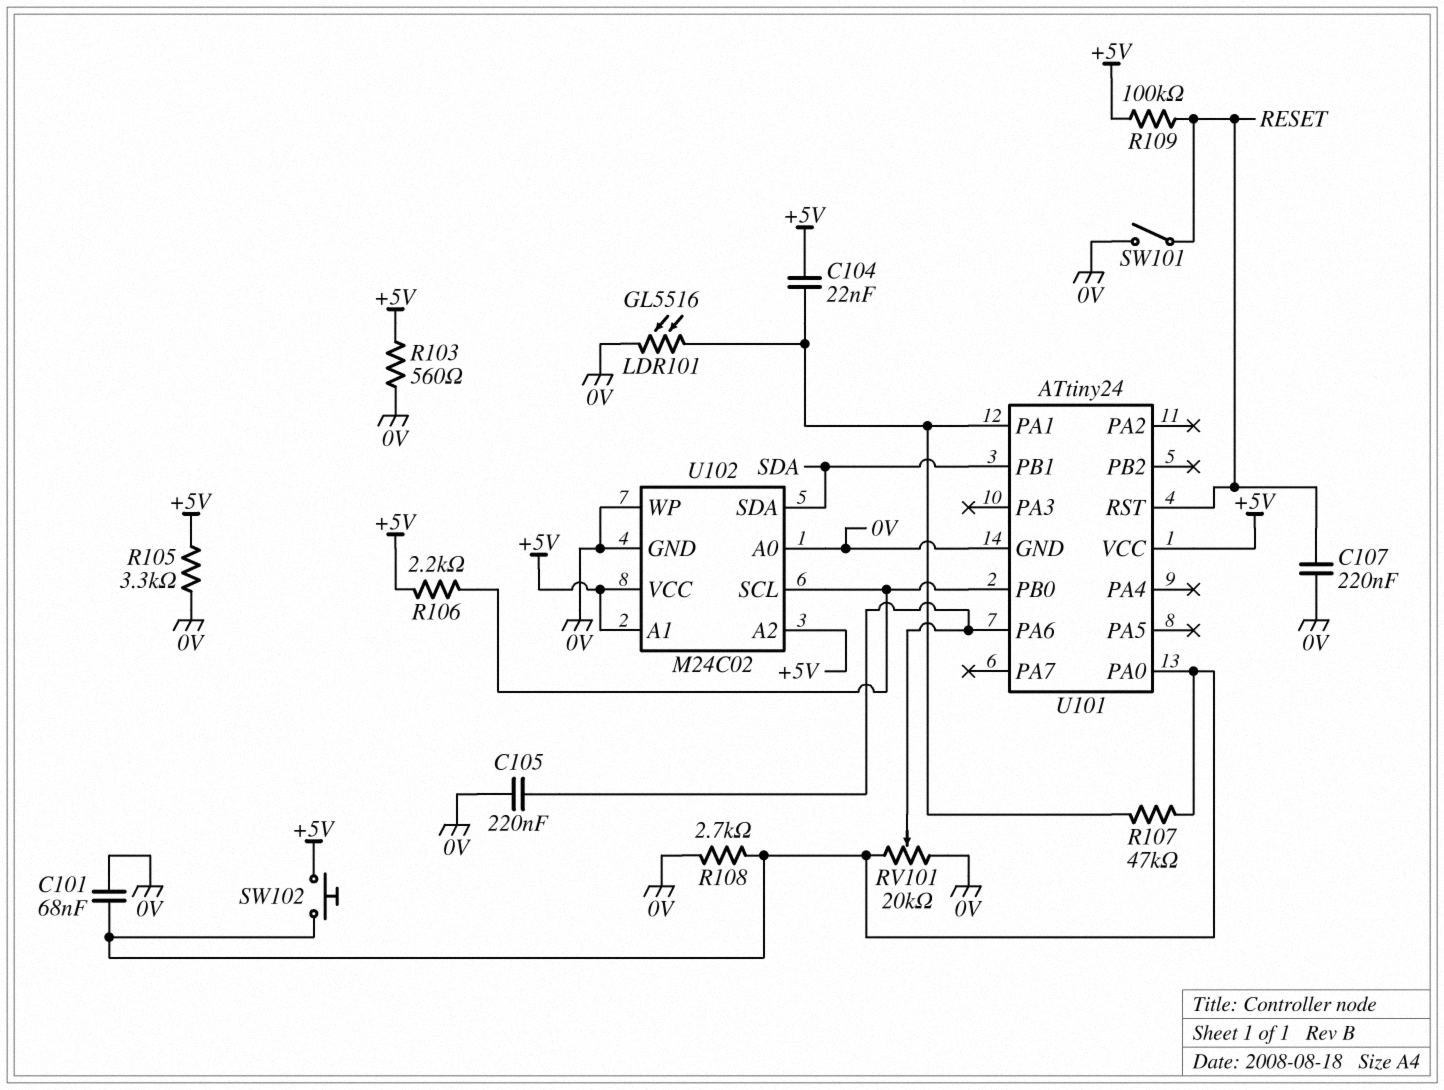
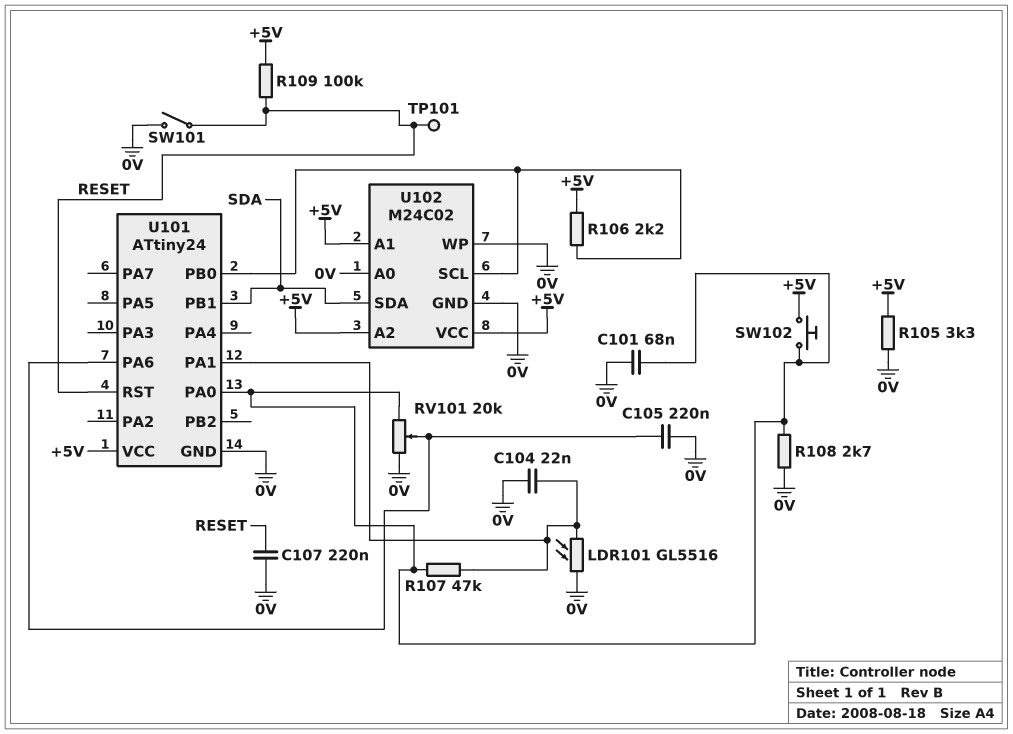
C104: 22nF (+5V, U101/PA1) -> 22nF (0V, U101/PA1)
R103: 560 (+5V, 0V) -> none
TP101: none -> test point (RESET)

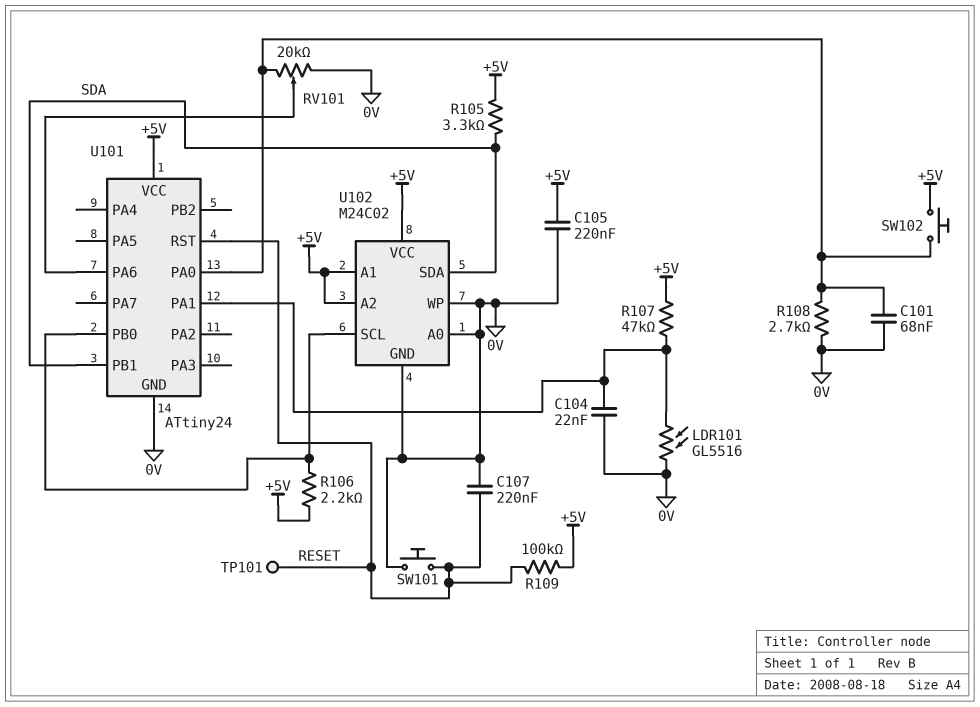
C105: 220nF (0V, U101/PA6) -> 220nF (+5V, 0V)
R105: 3.3k (+5V, 0V) -> 3.3k (+5V, SDA)
R107: 47k (U101/PA0, U101/PA1) -> 47k (+5V, U101/PA1)
SW101: switch (0V, RESET) -> button (0V, RESET)

